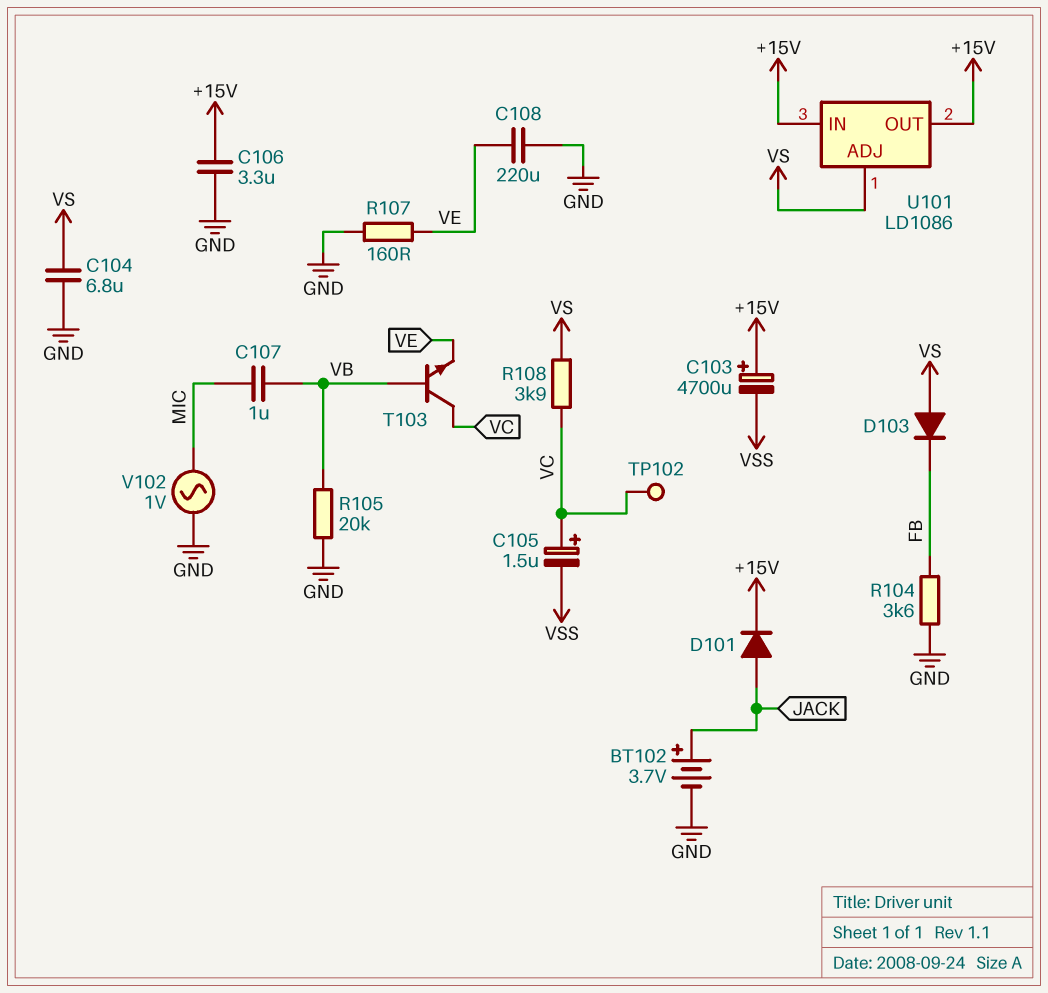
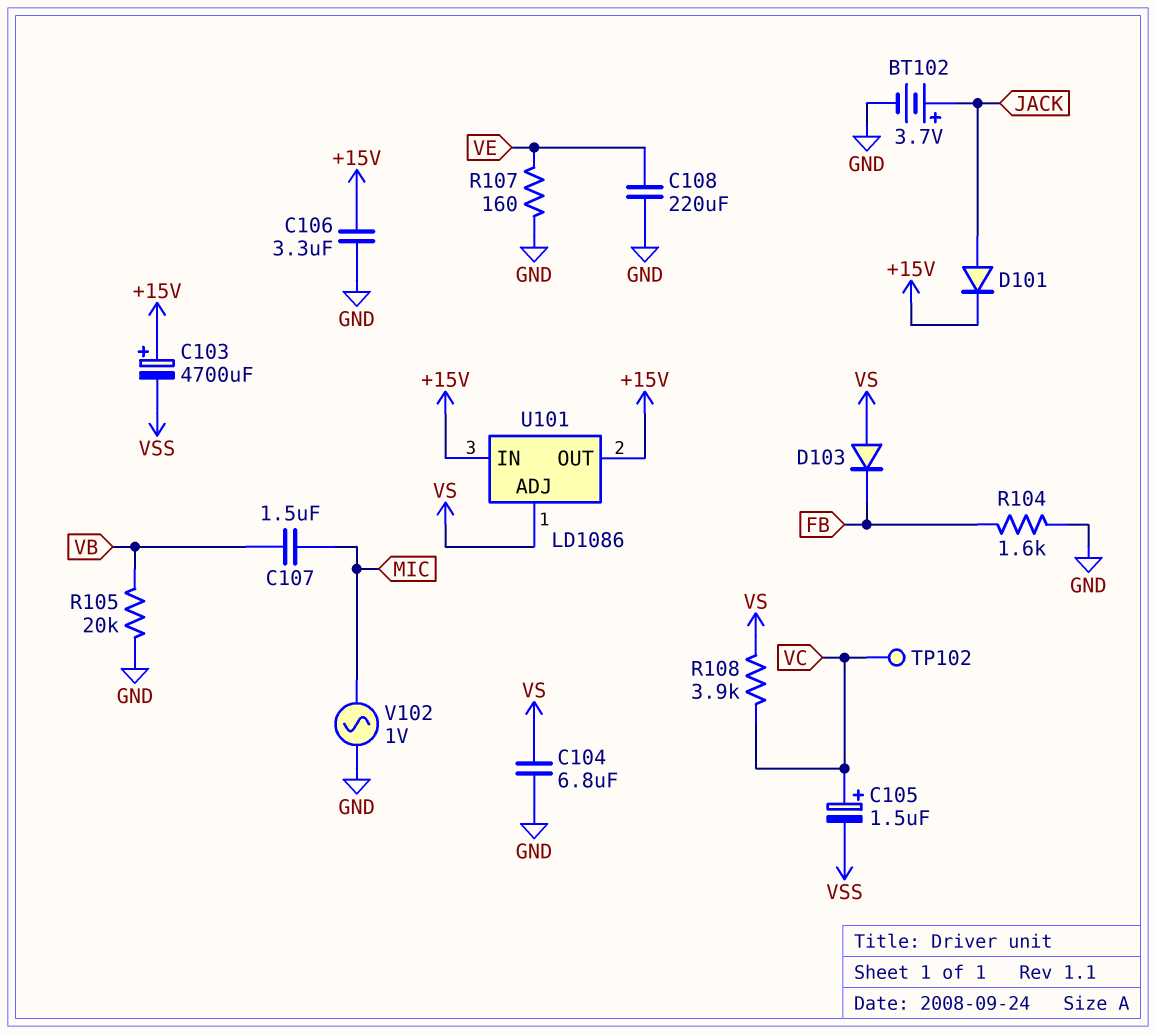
C107: 1uF (MIC, VB) -> 1.5uF (MIC, VB)
R104: 3.6k (FB, GND) -> 1.6k (FB, GND)
T103: NPN (B VB, C VC, E VE) -> none

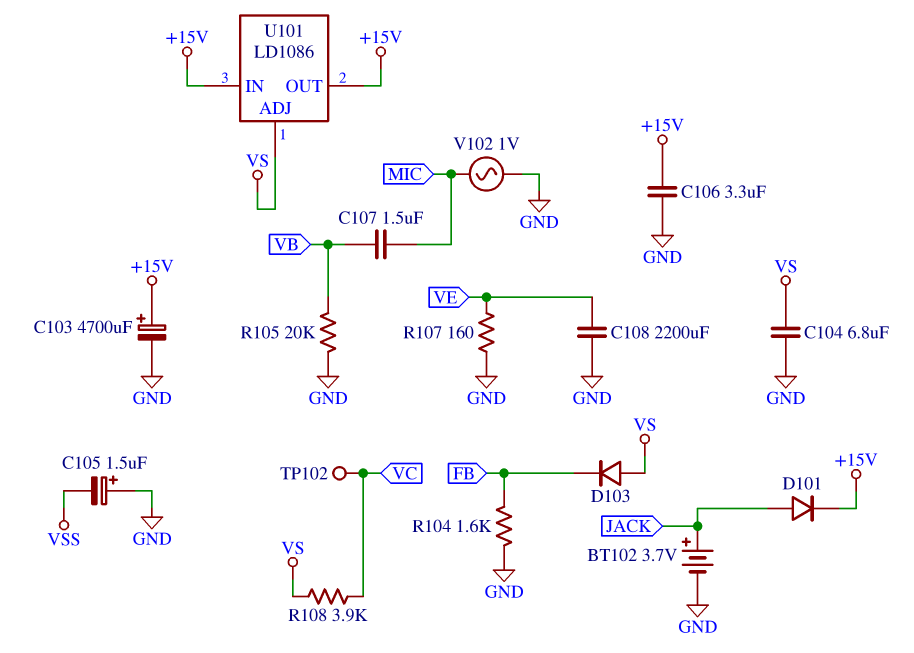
C103: 4700uF (plus +15V, minus VSS) -> 4700uF (plus +15V, minus GND)
C105: 1.5uF (plus VC, minus VSS) -> 1.5uF (plus GND, minus VSS)
C108: 220uF (GND, VE) -> 2200uF (GND, VE)

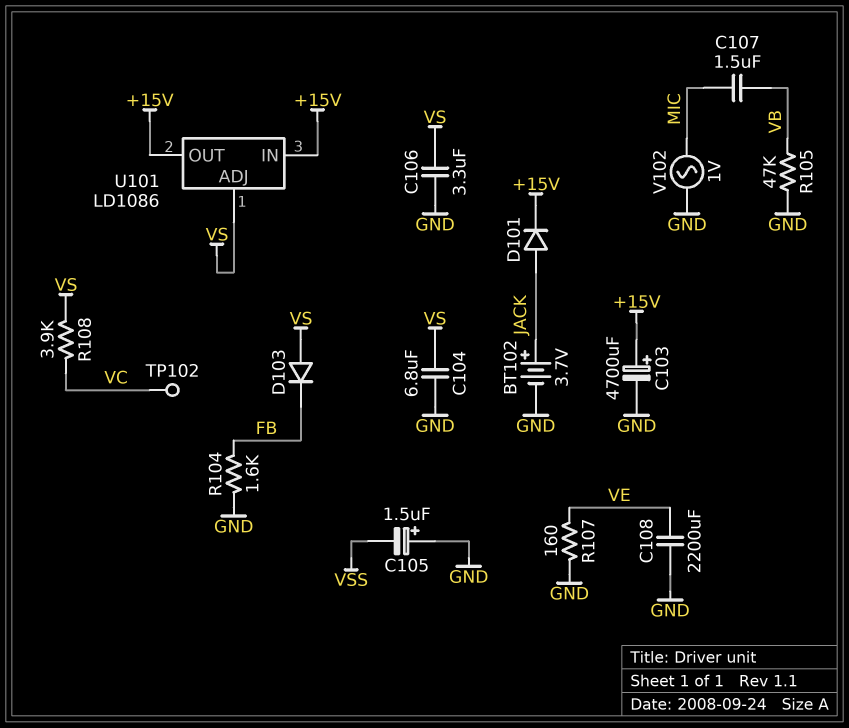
C106: 3.3uF (+15V, GND) -> 3.3uF (GND, VS)
R105: 20k (GND, VB) -> 47k (GND, VB)

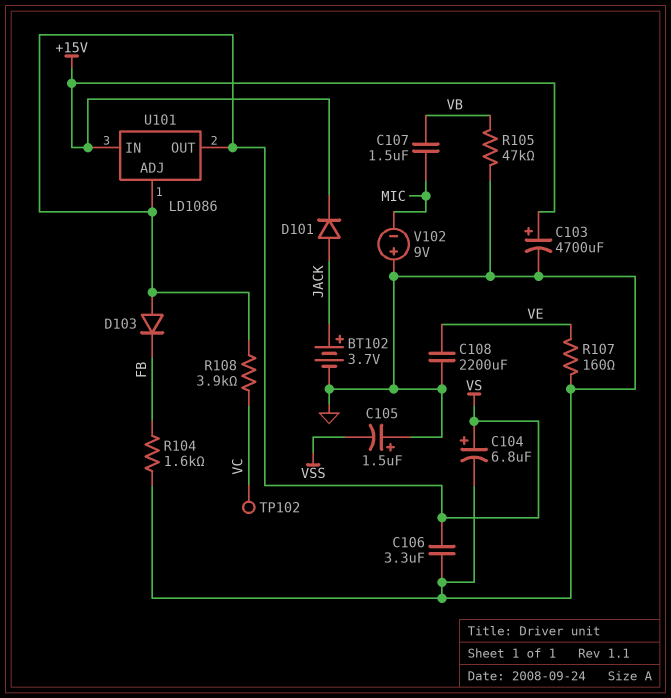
C104: 6.8uF (GND, VS) -> 6.8uF (plus VS, minus GND)
U101 pin OUT: +15V -> VS
V102: AC 1V (GND, MIC) -> 9V (plus GND, minus MIC)

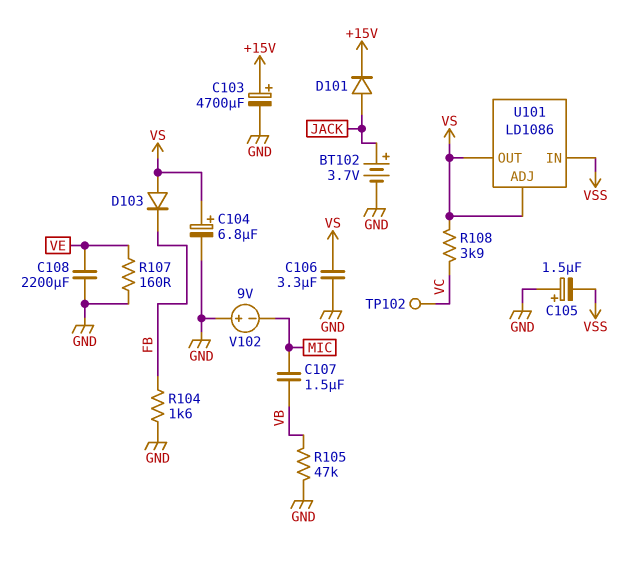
U101 pin IN: +15V -> VSS

